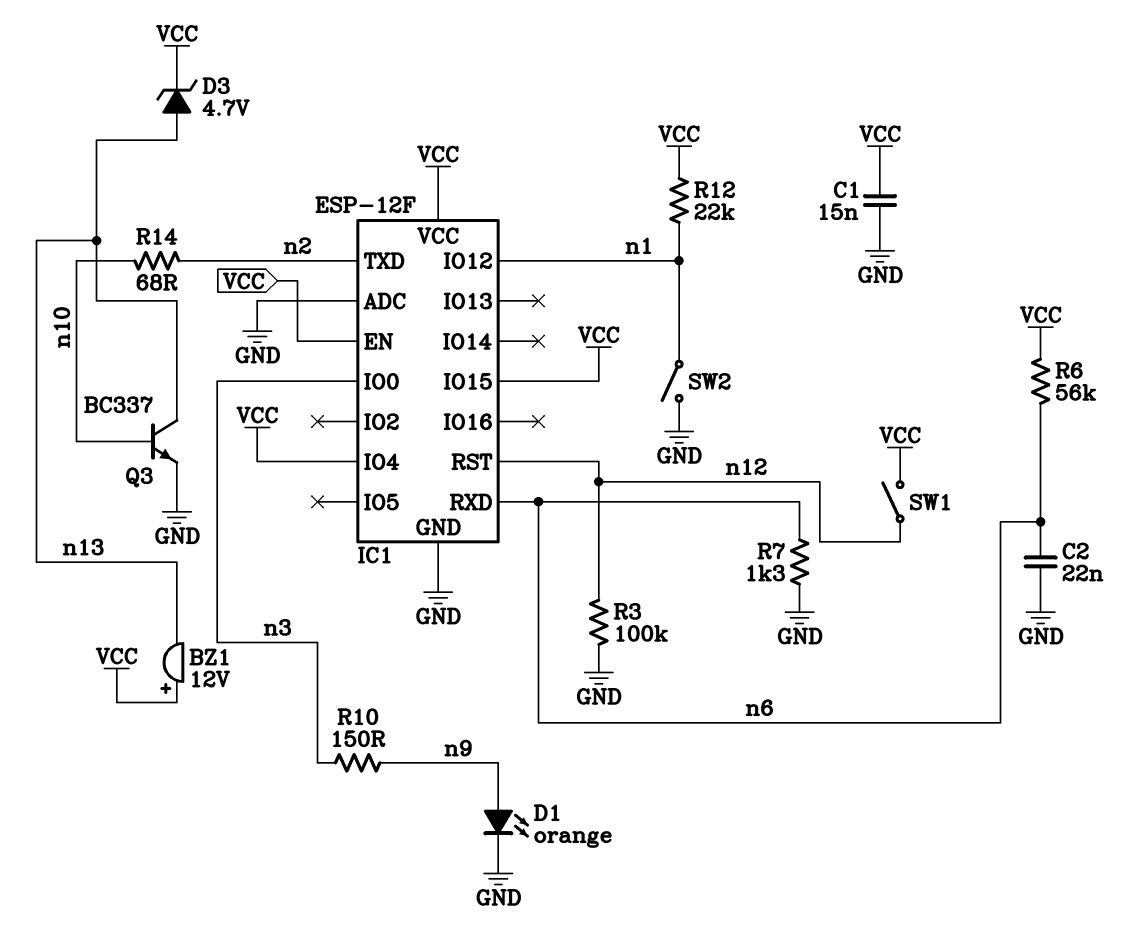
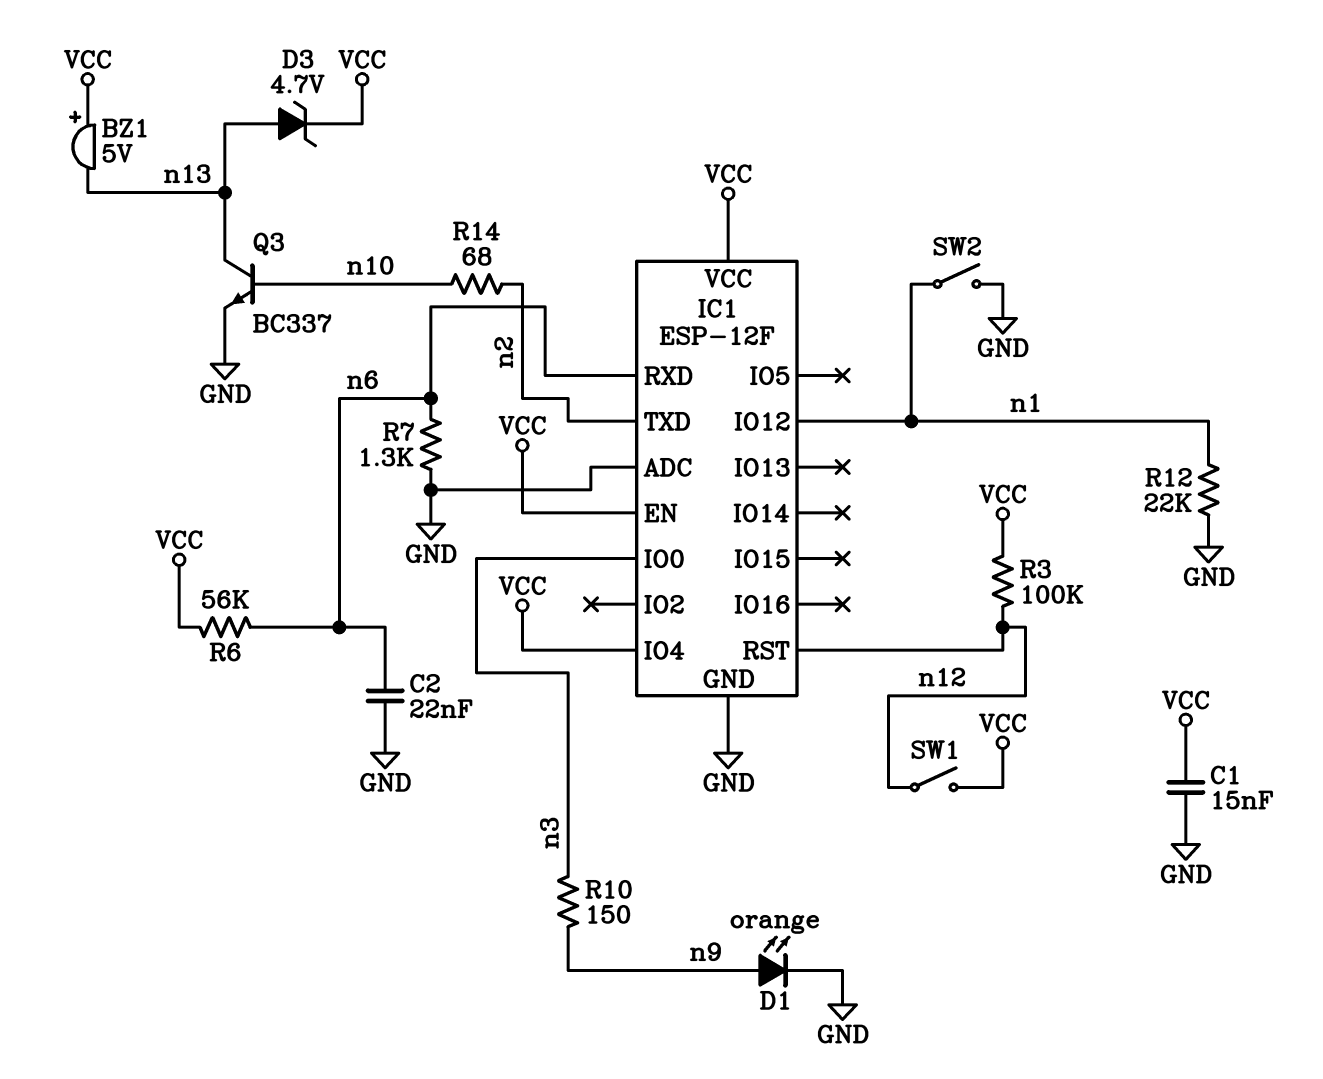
BZ1: buzzer 12V (plus VCC, minus n13) -> buzzer 5V (plus VCC, minus n13)
IC1 pin IO15: VCC -> none
R3: 100k (GND, n12) -> 100k (VCC, n12)
R12: 22k (VCC, n1) -> 22k (GND, n1)

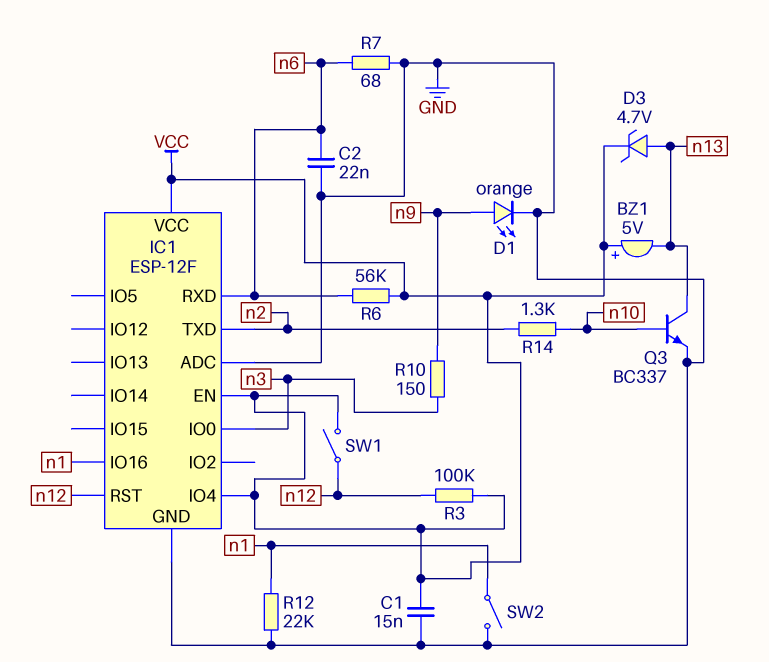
IC1 pin IO12: n1 -> none
IC1 pin IO16: none -> n1
R7: 1.3k (GND, n6) -> 68 (GND, n6)
R14: 68 (n2, n10) -> 1.3k (n2, n10)

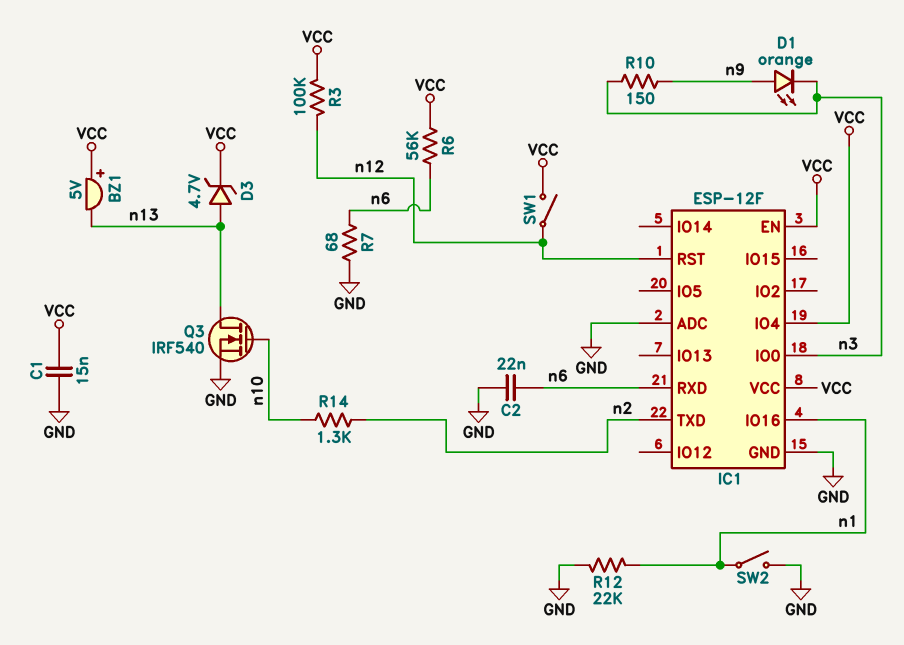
D1: LED orange (A n9, K GND) -> LED orange (A n9, K n3)
Q3: NPN BC337 (B n10, C n13, E GND) -> NMOS IRF540 (G n10, D n13, S GND)

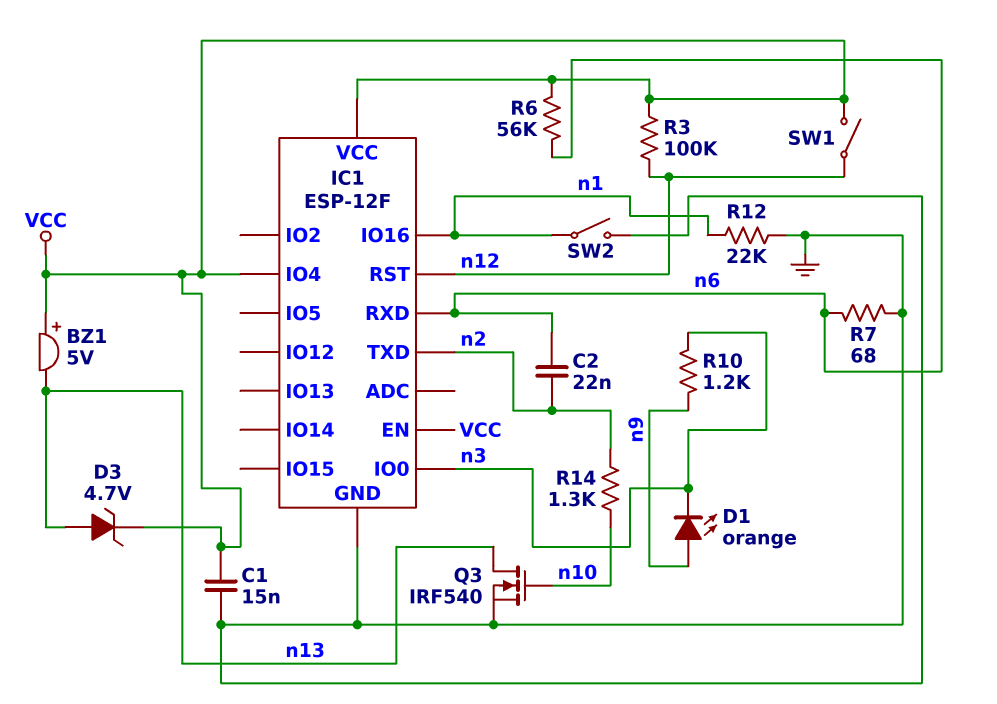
C2: 22nF (GND, n6) -> 22nF (n2, n6)
IC1 pin ADC: GND -> none
R10: 150 (n3, n9) -> 1.2k (n3, n9)

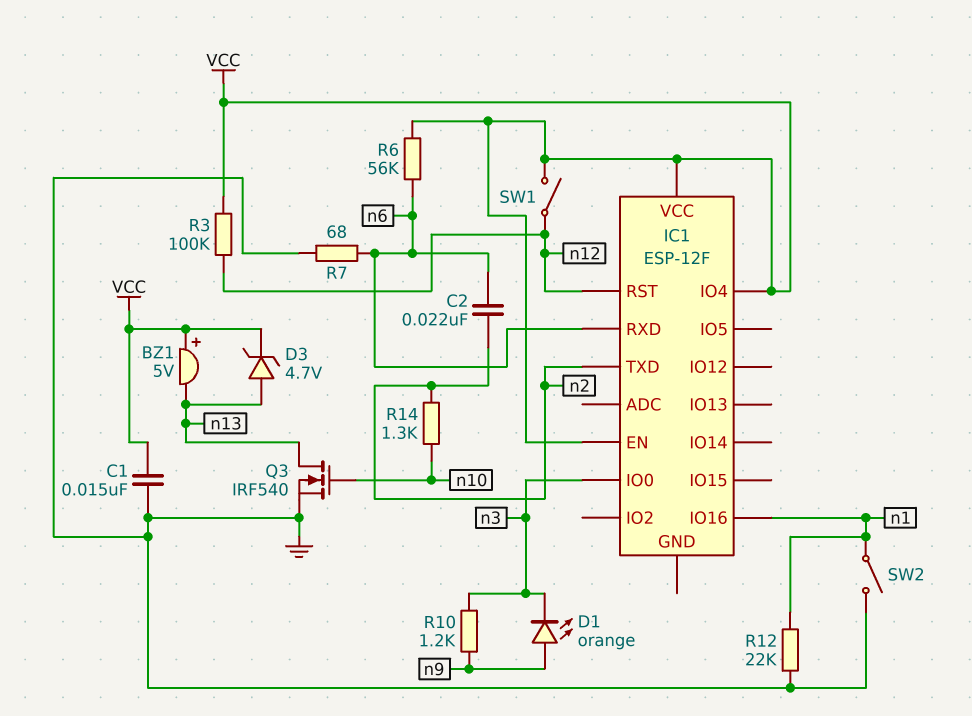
IC1 pin GND: GND -> none

